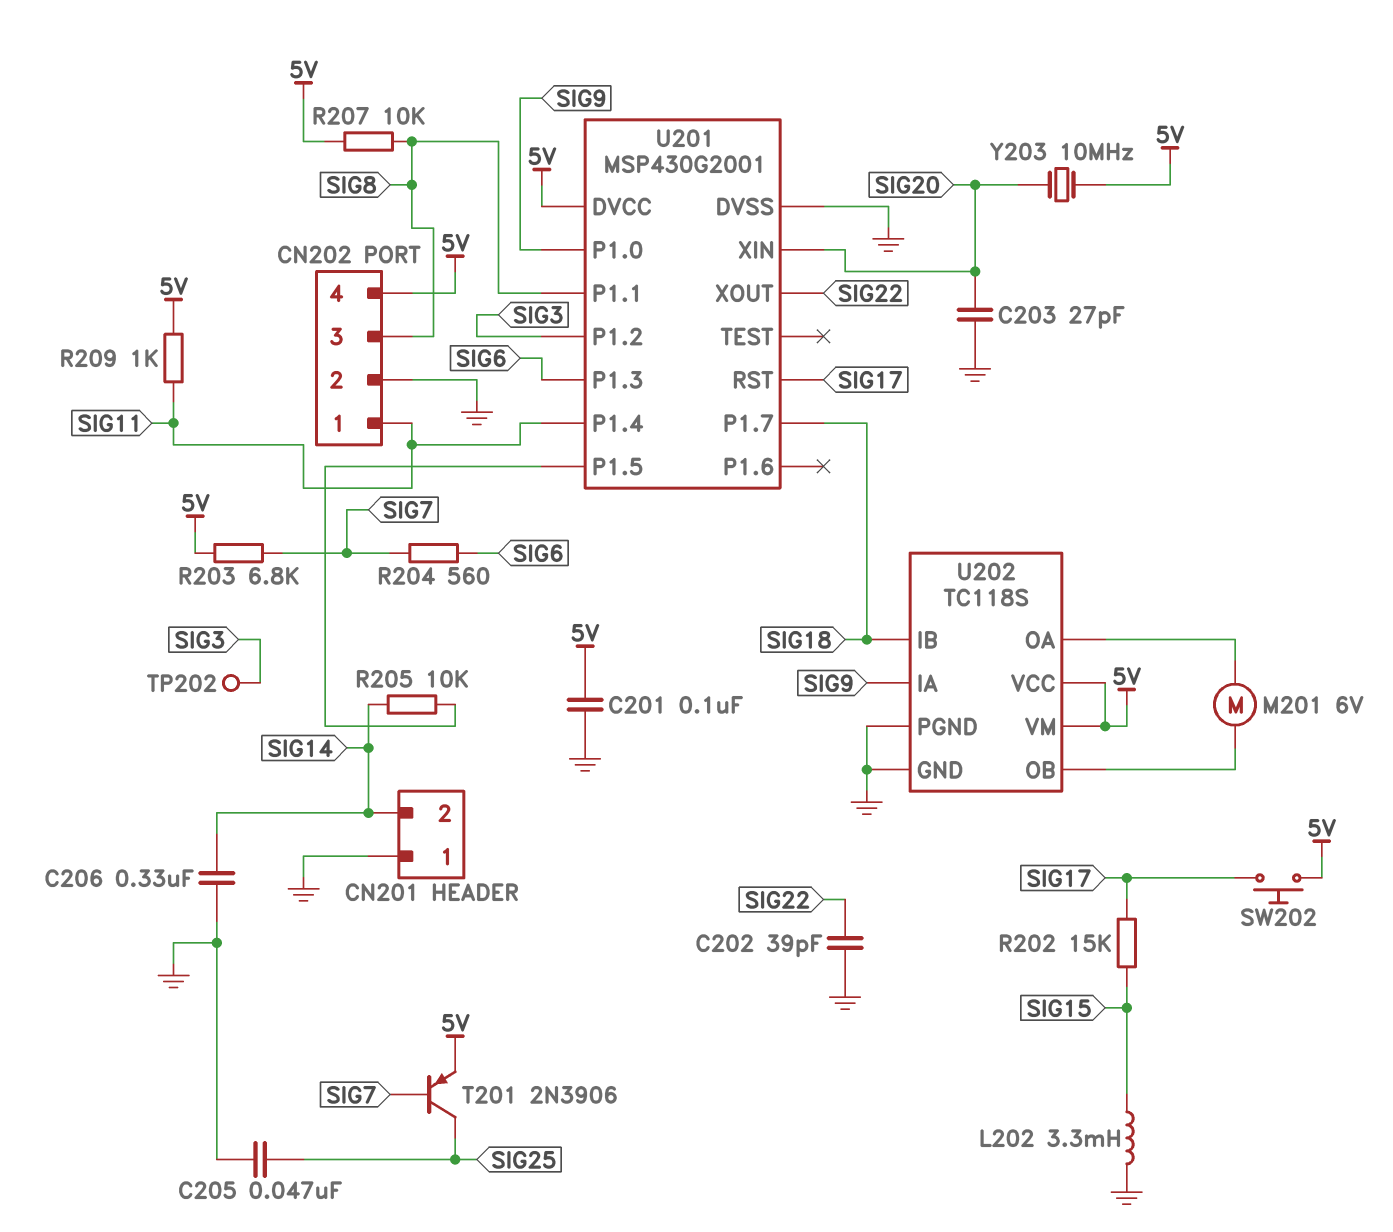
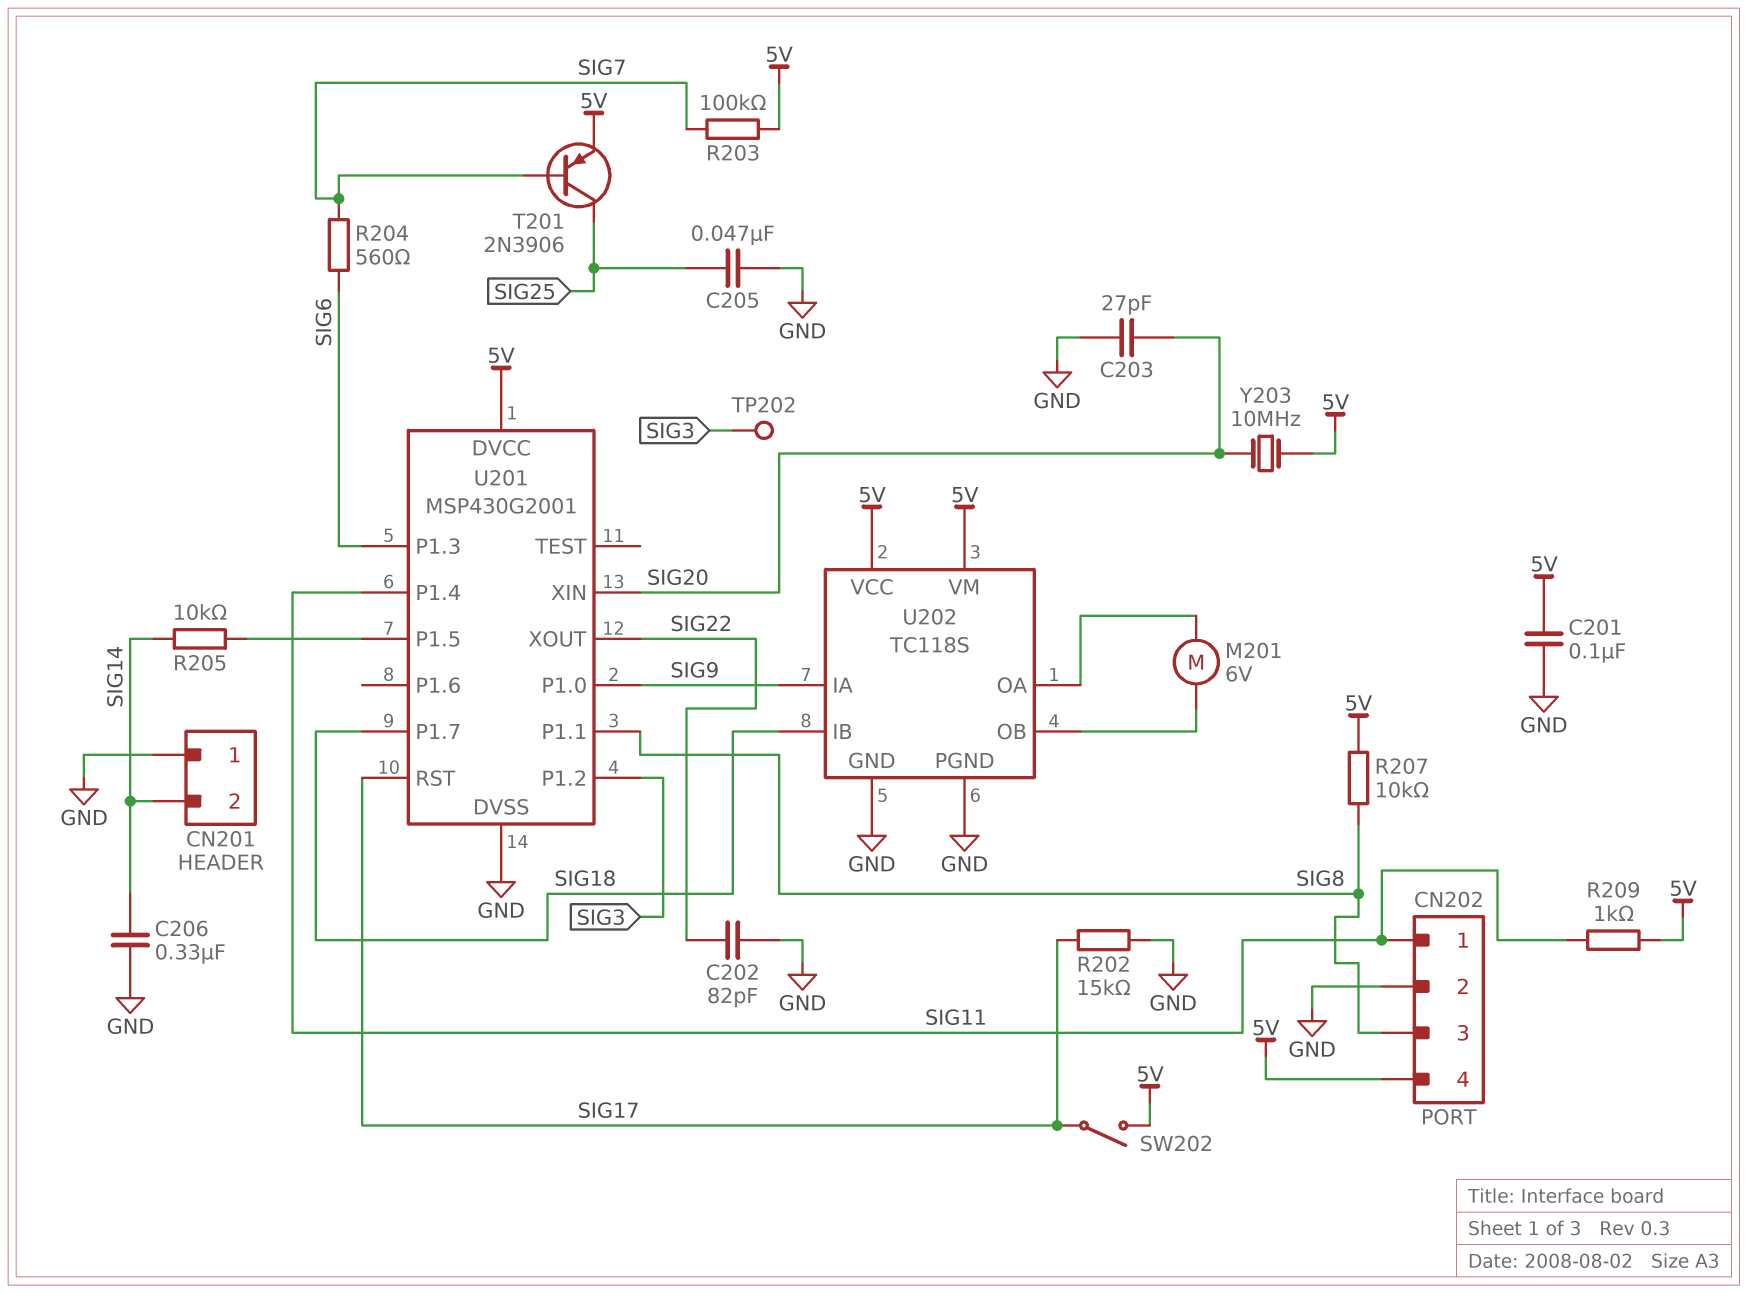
C202: 39pF (GND, SIG22) -> 82pF (GND, SIG22)
L202: 3.3mH (GND, SIG15) -> none
R202: 15k (SIG15, SIG17) -> 15k (GND, SIG17)
R203: 6.8k (5V, SIG7) -> 100k (5V, SIG7)
SW202: button (5V, SIG17) -> switch (5V, SIG17)

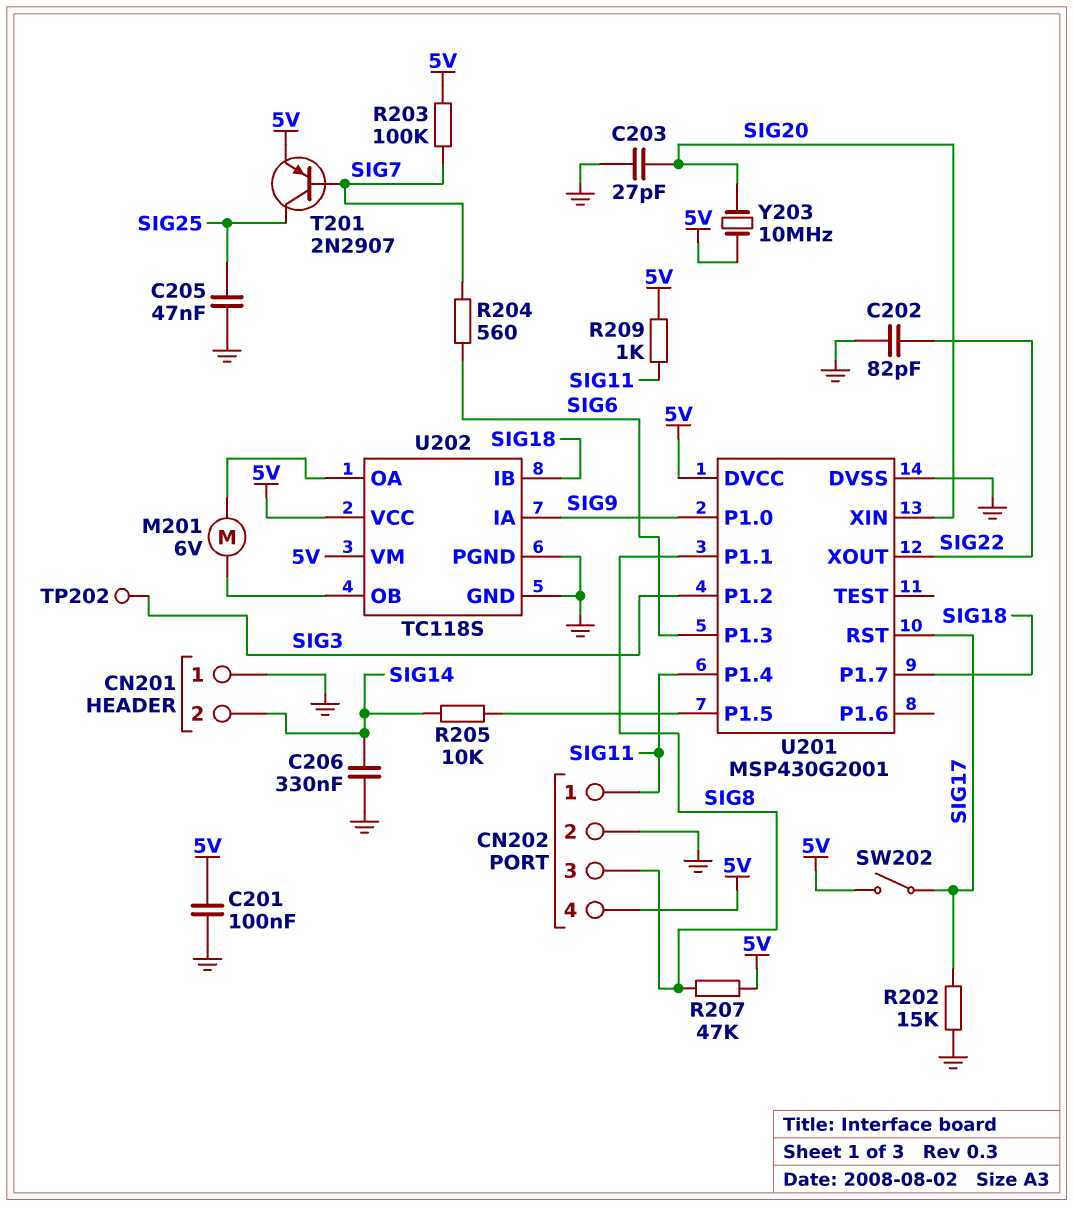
R207: 10k (5V, SIG8) -> 47k (5V, SIG8)
T201: PNP 2N3906 (B SIG7, C SIG25, E 5V) -> PNP 2N2907 (B SIG7, C SIG25, E 5V)

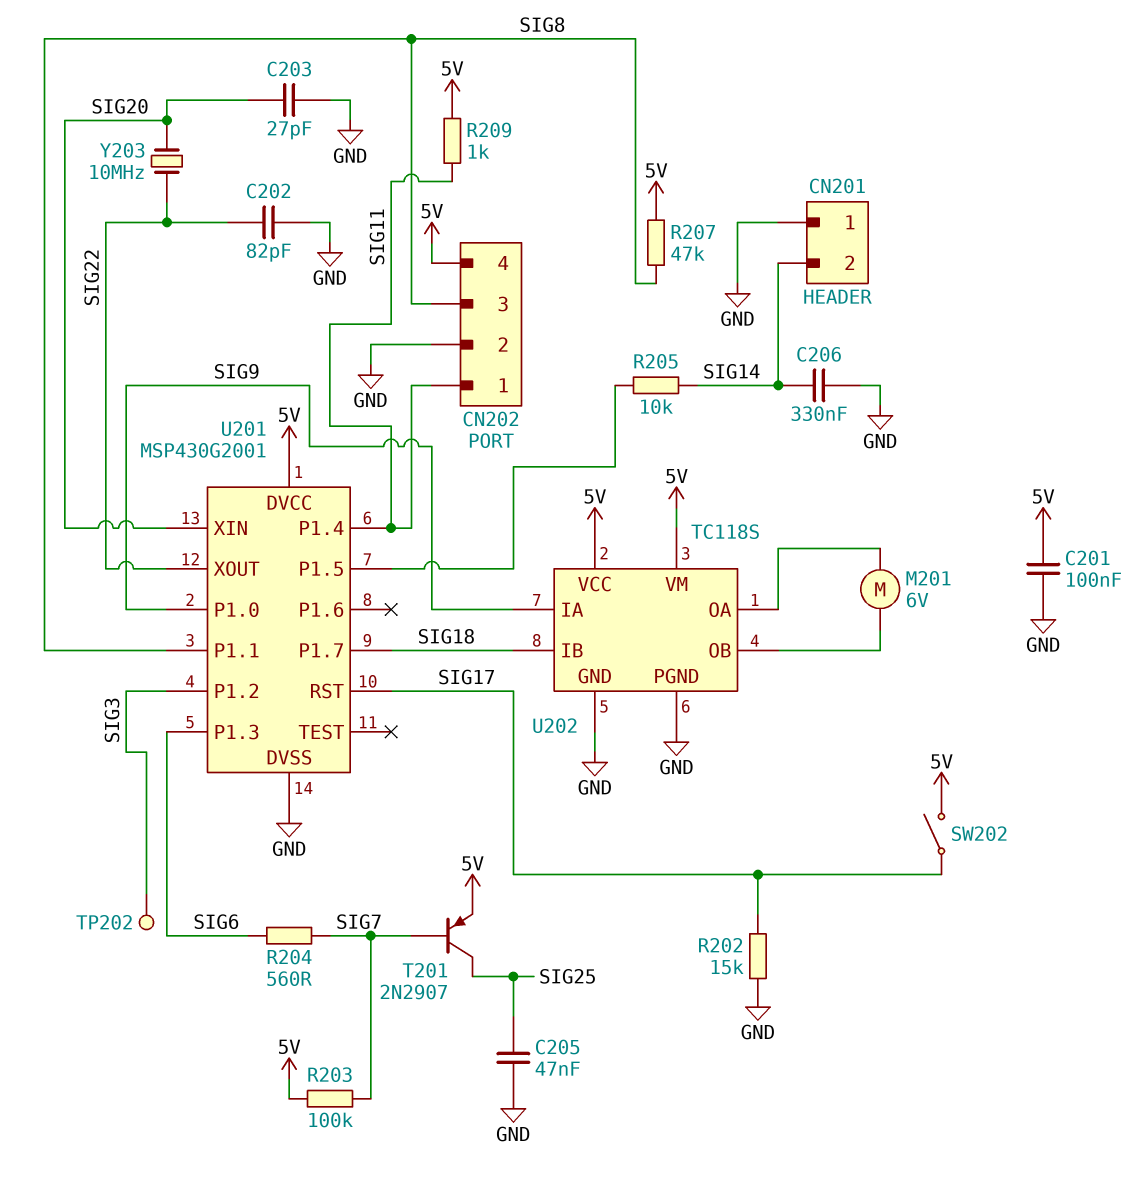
Y203: 10MHz (5V, SIG20) -> 10MHz (SIG20, SIG22)

